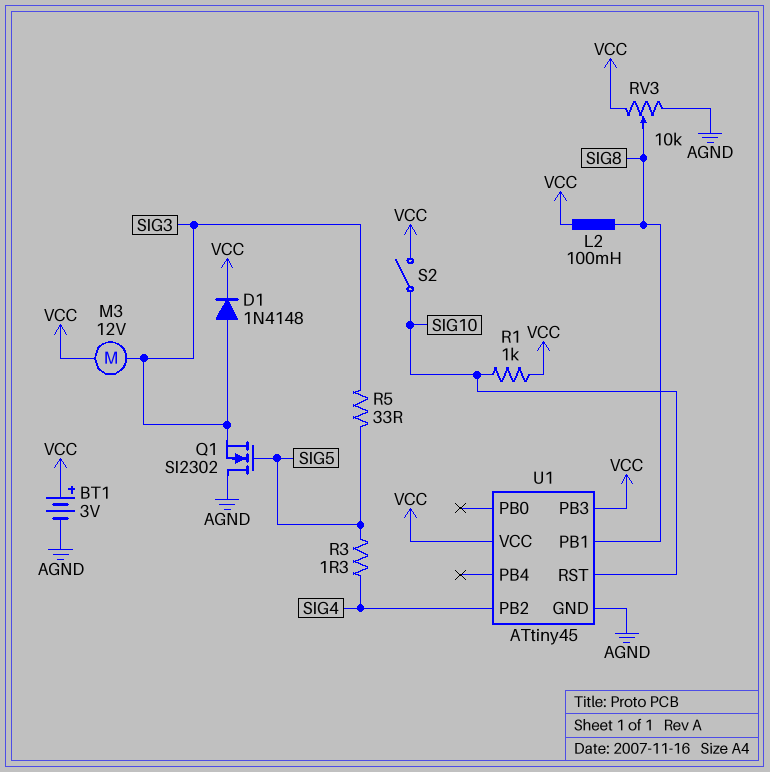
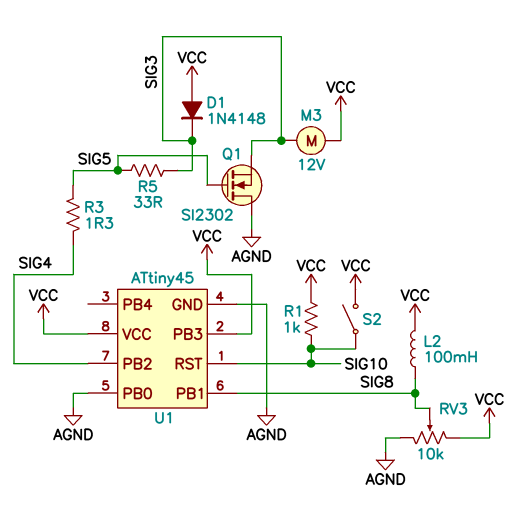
BT1: 3V (plus VCC, minus AGND) -> none
D1: diode 1N4148 (A SIG3, K VCC) -> diode 1N4148 (A VCC, K SIG3)
U1 pin PB0: none -> AGND

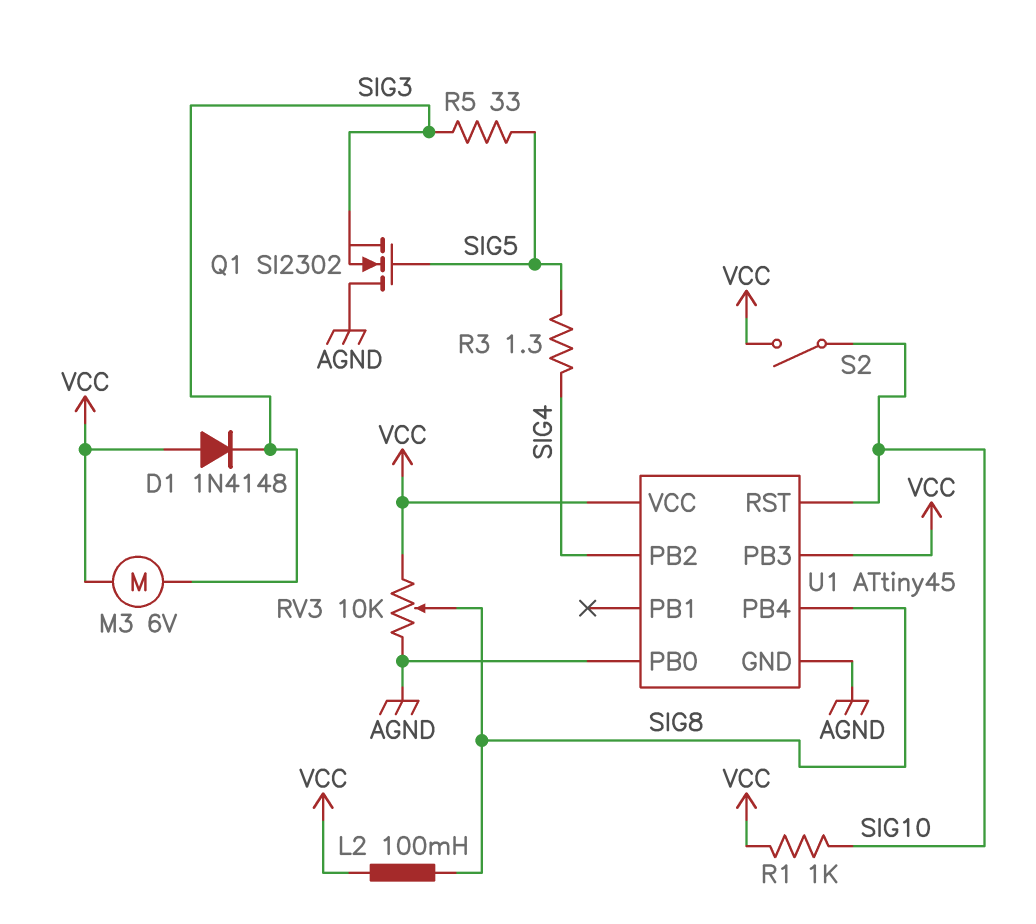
M3: motor 12V (SIG3, VCC) -> motor 6V (SIG3, VCC)
U1 pin PB1: SIG8 -> none
U1 pin PB4: none -> SIG8

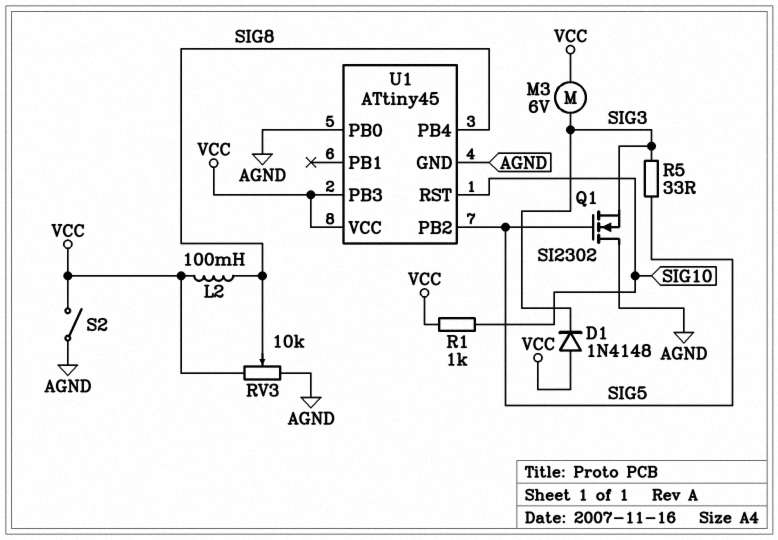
R3: 1.3 (SIG4, SIG5) -> none
S2: switch (SIG10, VCC) -> switch (AGND, VCC)
U1 pin PB2: SIG4 -> SIG5

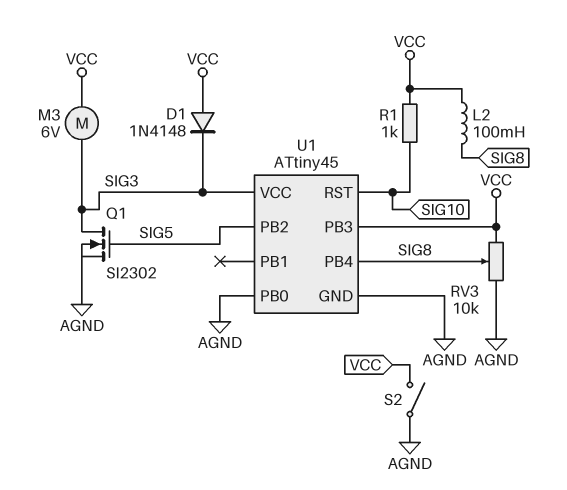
Q1: NMOS SI2302 (G SIG5, D AGND, S SIG3) -> NMOS SI2302 (G SIG5, D SIG3, S AGND)
R5: 33 (SIG3, SIG5) -> none
U1 pin VCC: VCC -> SIG3

